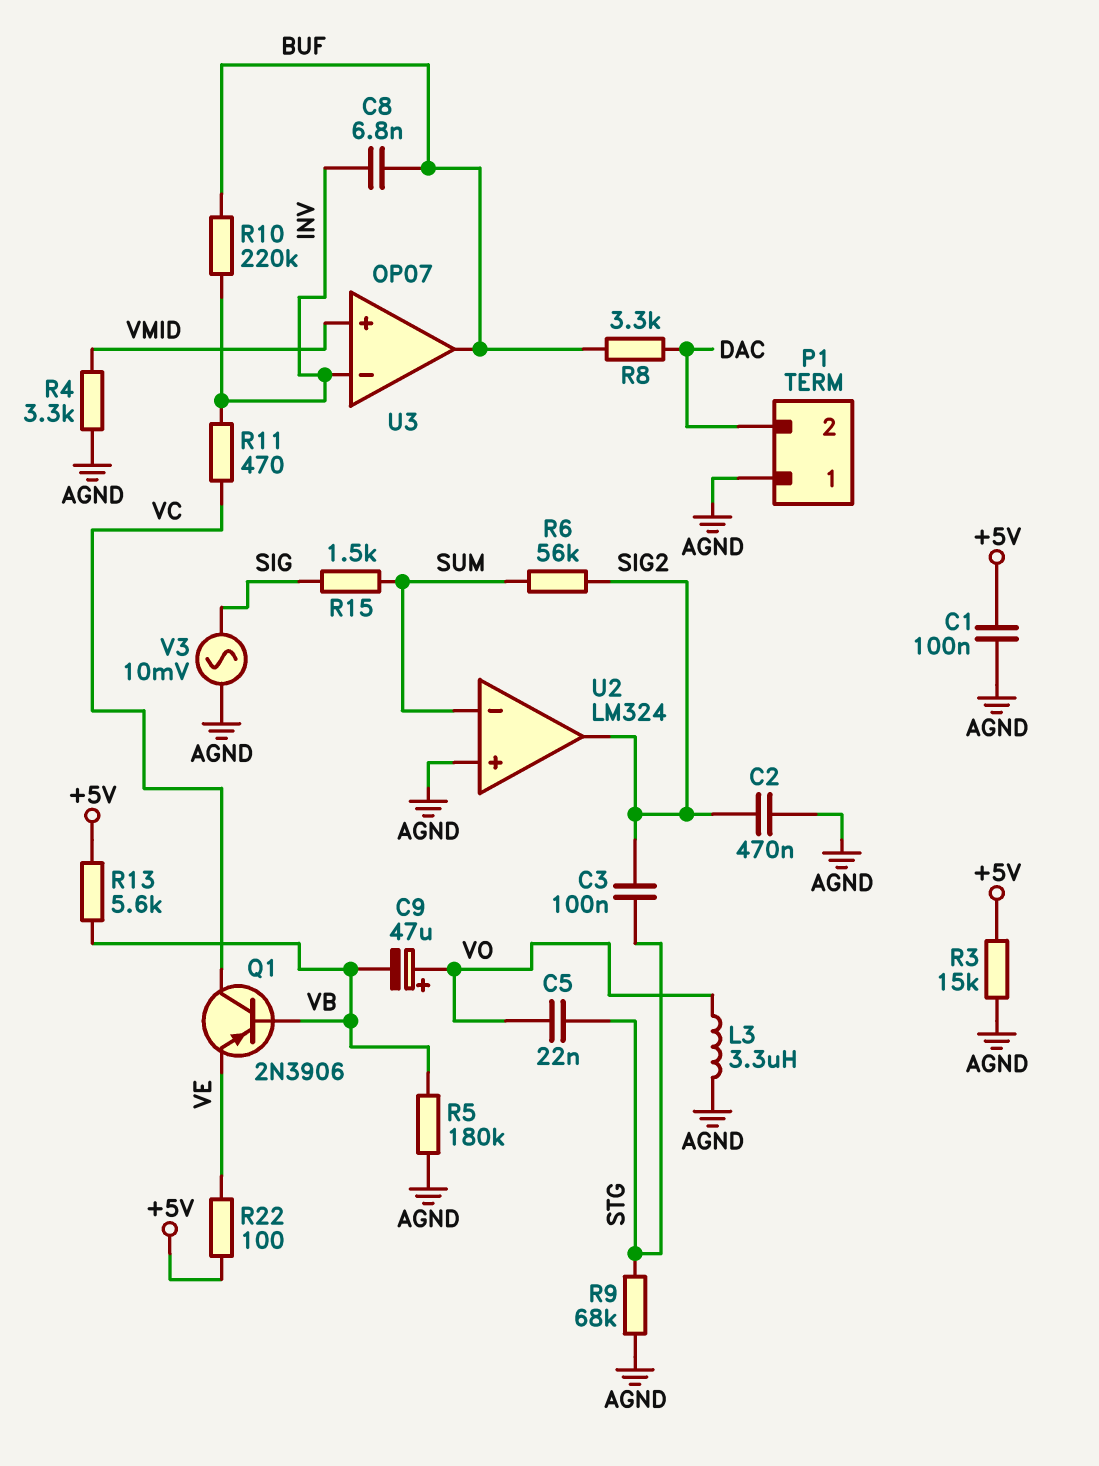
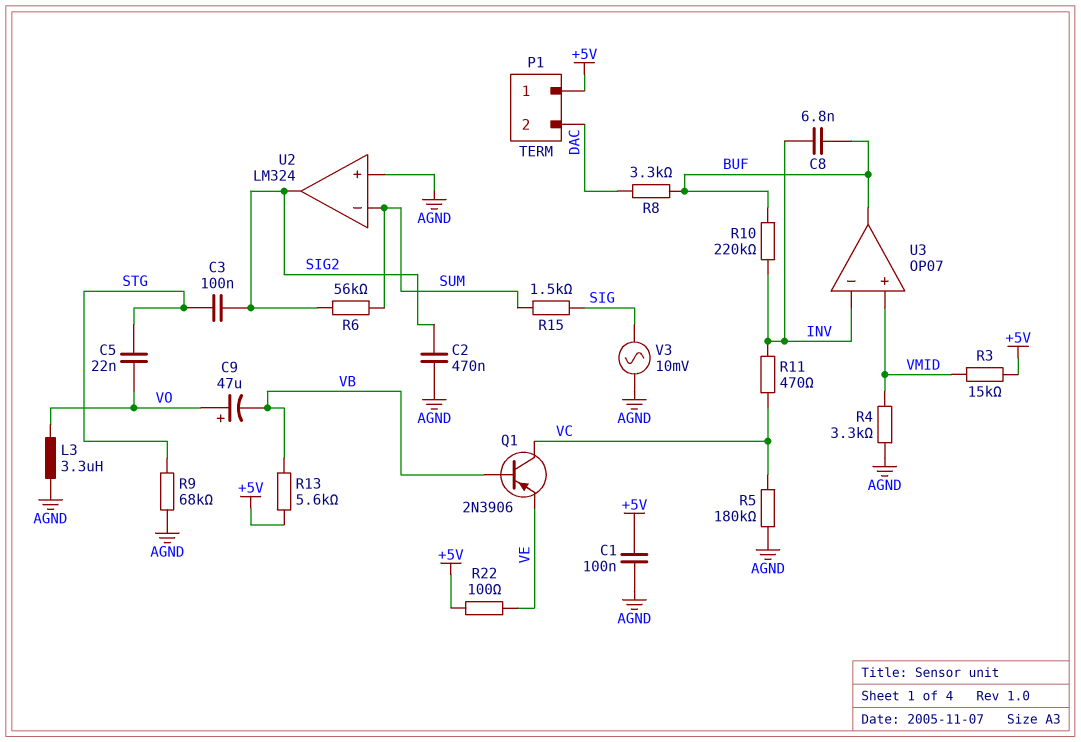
P1 pin 1: AGND -> +5V
R3: 15k (+5V, AGND) -> 15k (+5V, VMID)
R5: 180k (AGND, VB) -> 180k (AGND, VC)

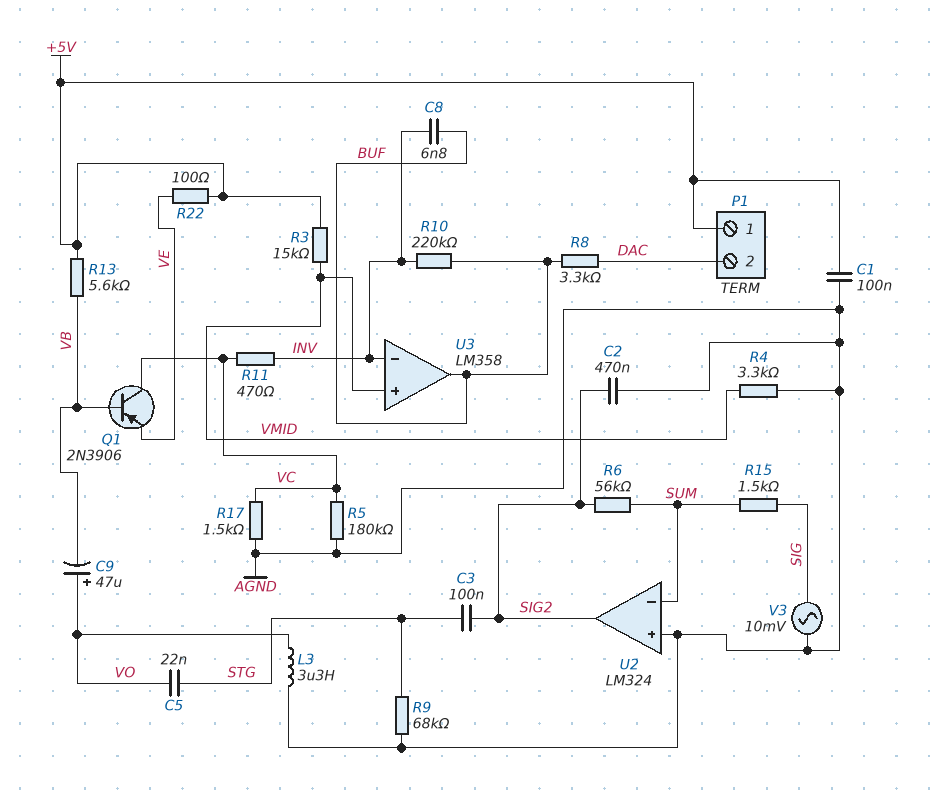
R17: none -> 1.5k (AGND, VC)
U3: OP07 -> LM358

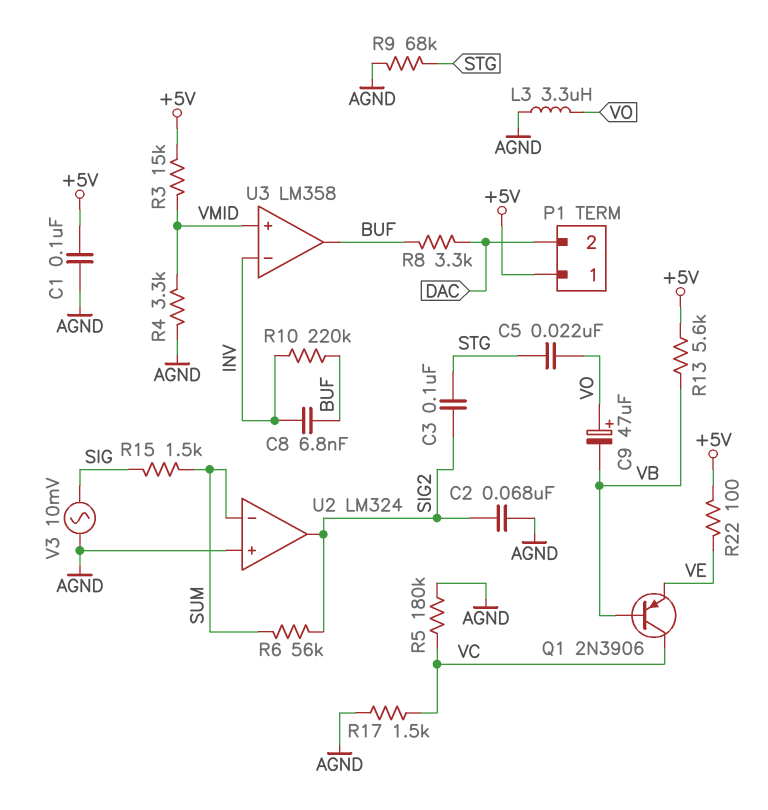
C2: 470nF (AGND, SIG2) -> 68nF (AGND, SIG2)
R11: 470 (INV, VC) -> none

